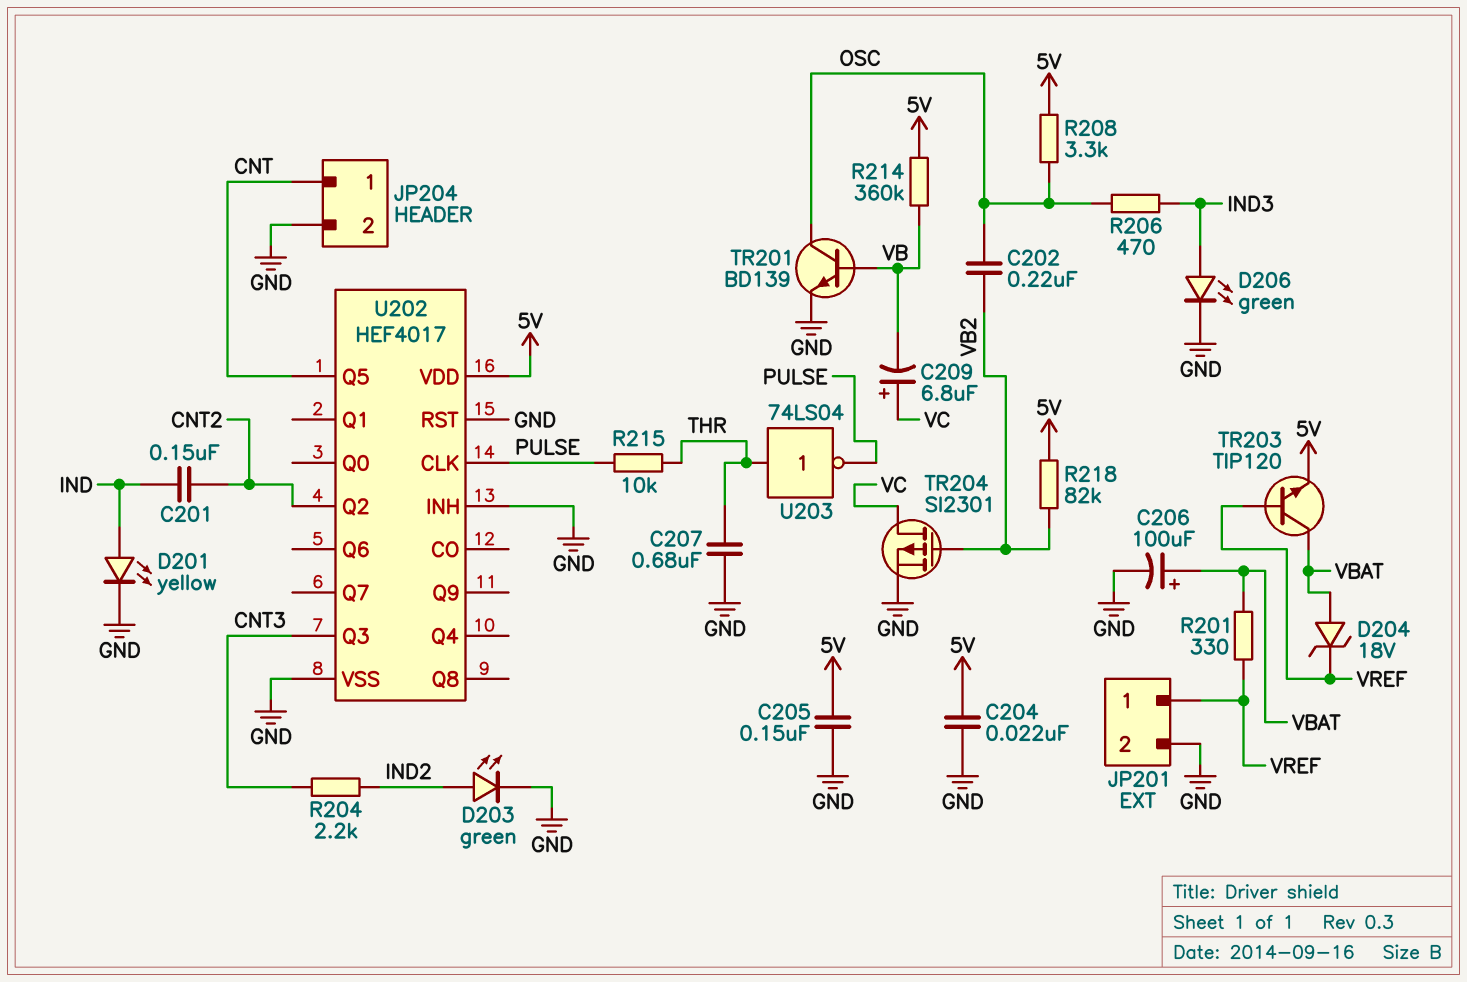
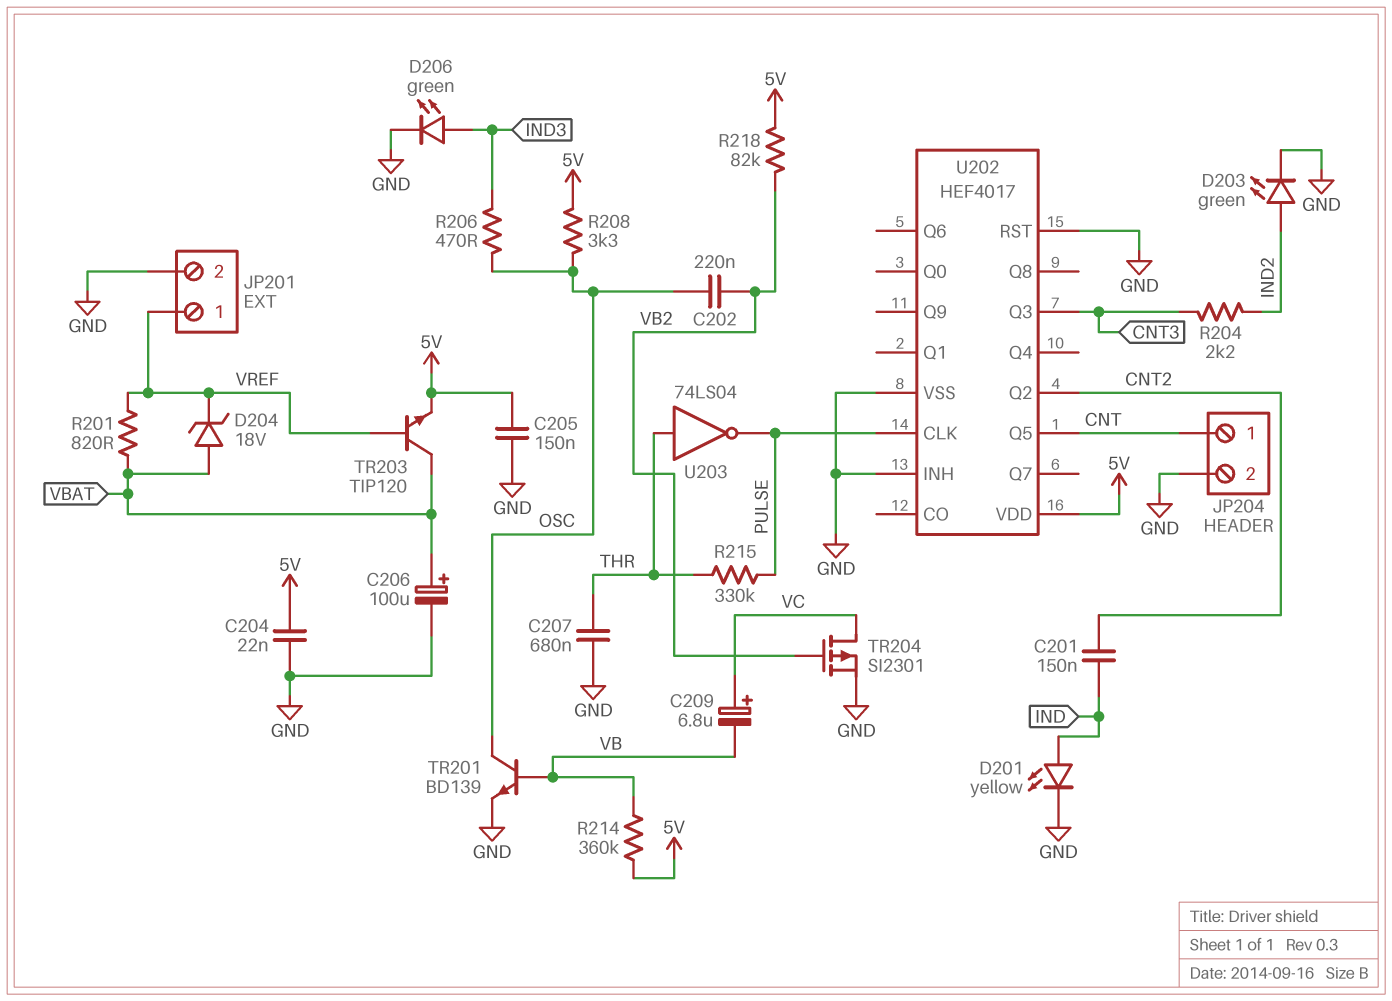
R201: 330 (VBAT, VREF) -> 820 (VBAT, VREF)
R215: 10k (PULSE, THR) -> 330k (PULSE, THR)

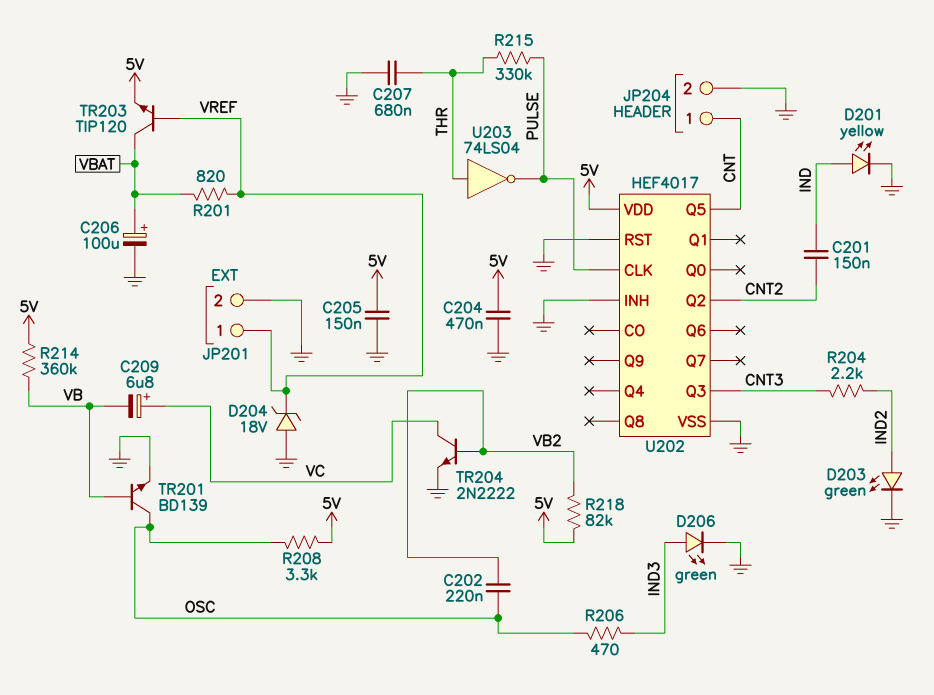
C204: 22nF (5V, GND) -> 470nF (5V, GND)
D204: zener 18V (A VBAT, K VREF) -> zener 18V (A GND, K VREF)
TR204: PMOS SI2301 (G VB2, D VC, S GND) -> NPN 2N2222 (B VB2, C VC, E GND)

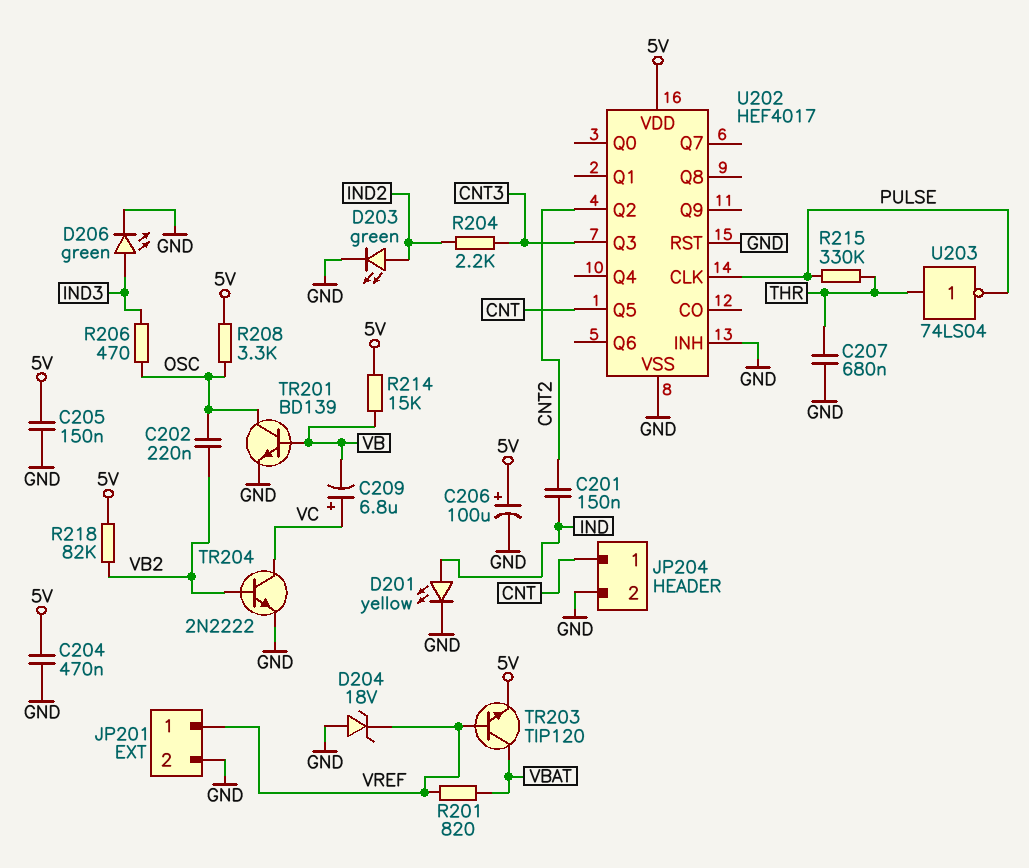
C206: 100uF (plus VBAT, minus GND) -> 100uF (plus 5V, minus GND)
R214: 360k (5V, VB) -> 15k (5V, VB)

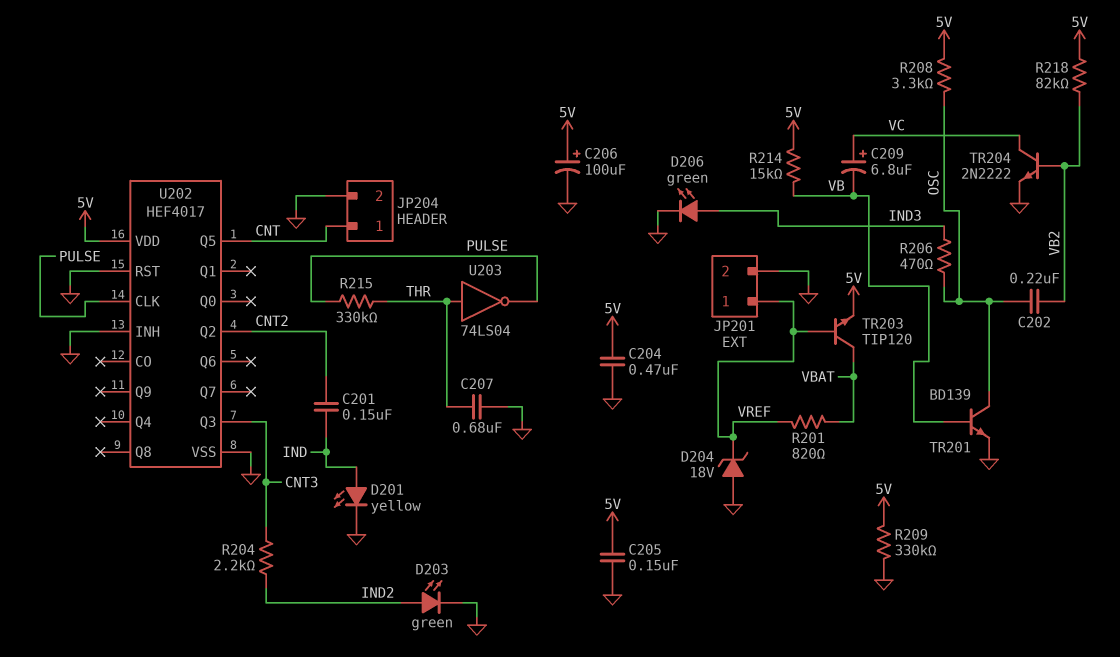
R209: none -> 330k (5V, GND)

